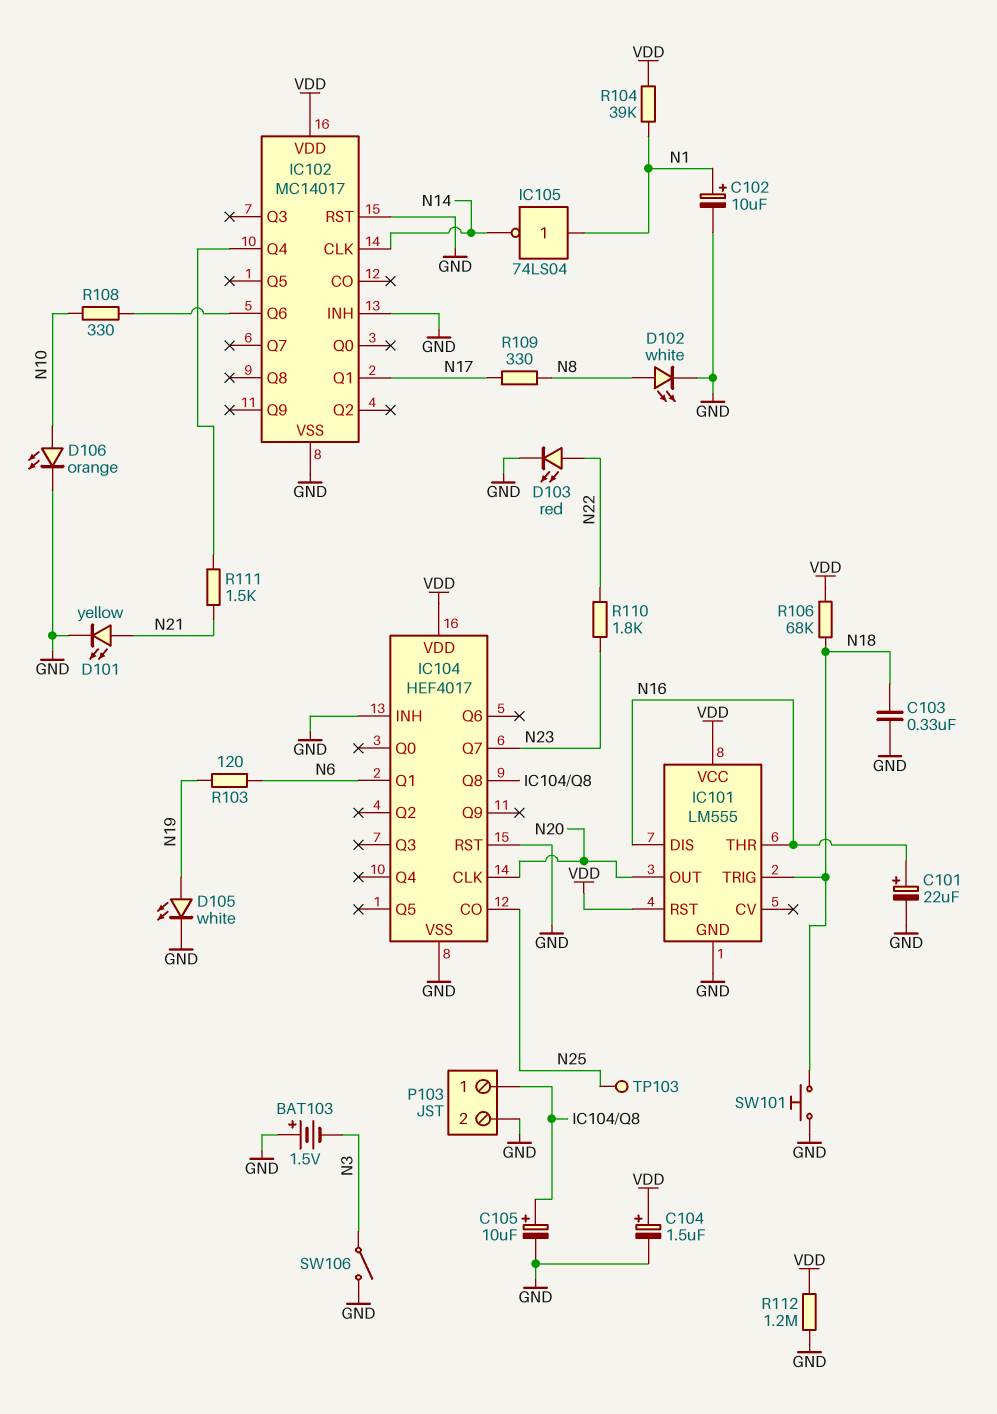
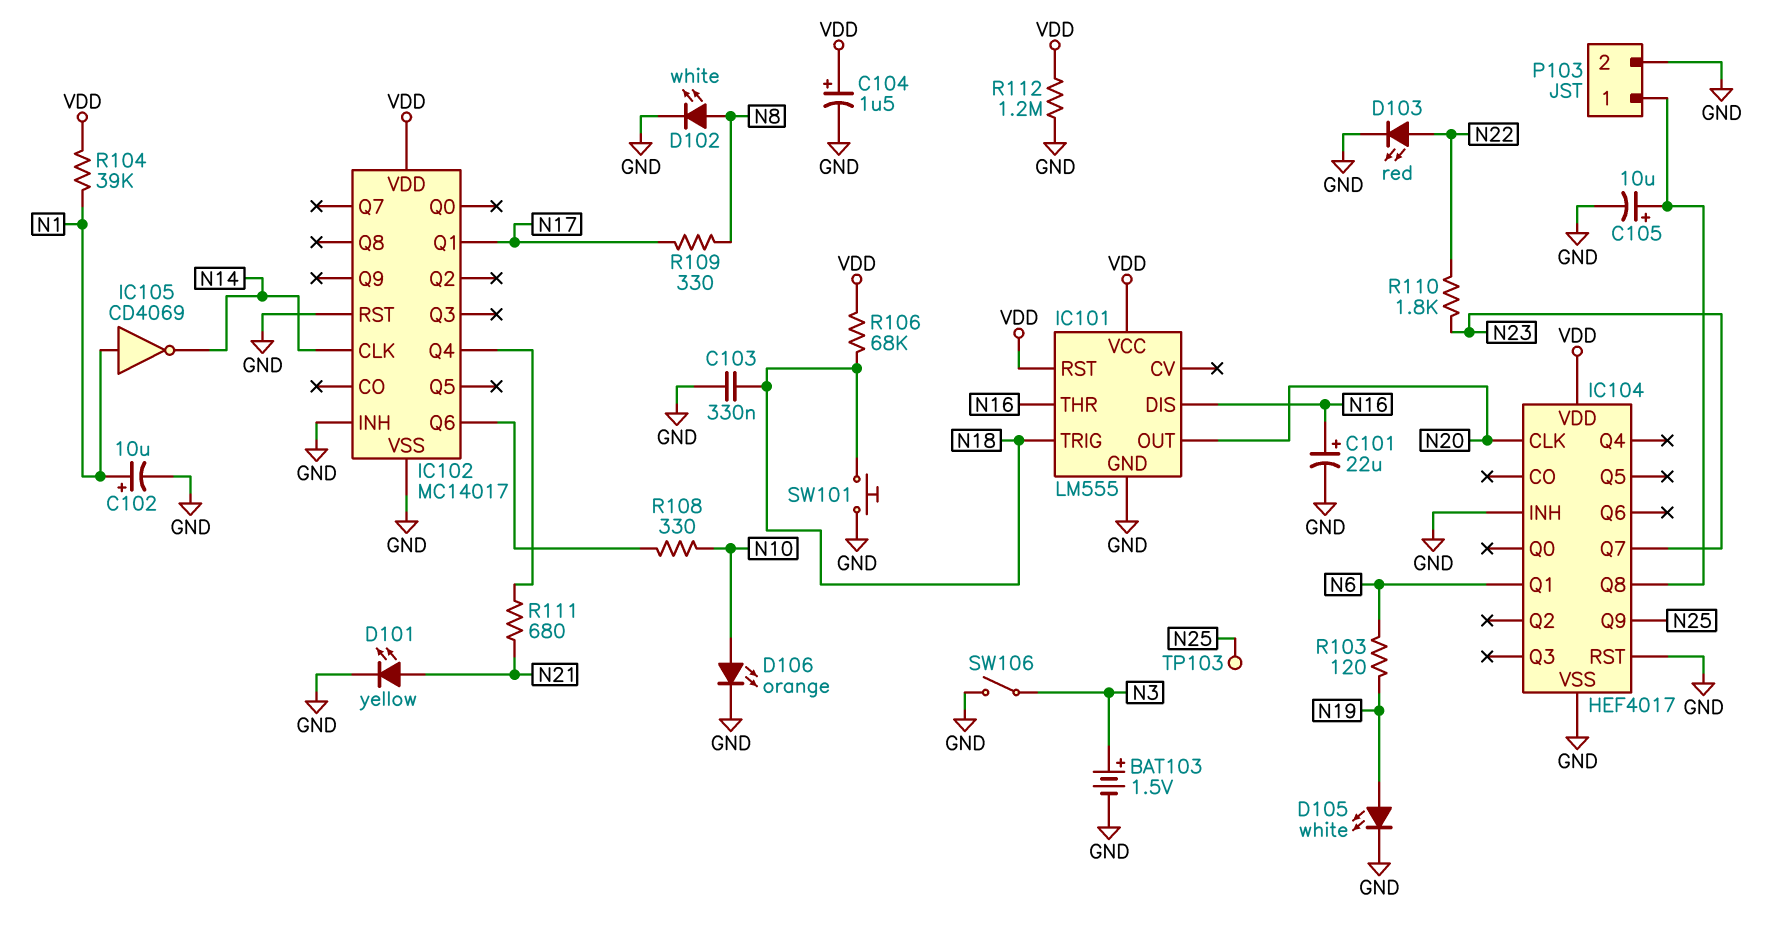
BAT103: 1.5V (plus GND, minus N3) -> 1.5V (plus N3, minus GND)
IC104 pin CO: N25 -> none
IC104 pin Q9: none -> N25
IC105: NOT 74LS04 (in N1, out N14) -> NOT CD4069 (in N1, out N14)
R111: 1.5k (IC102/Q4, N21) -> 680 (IC102/Q4, N21)

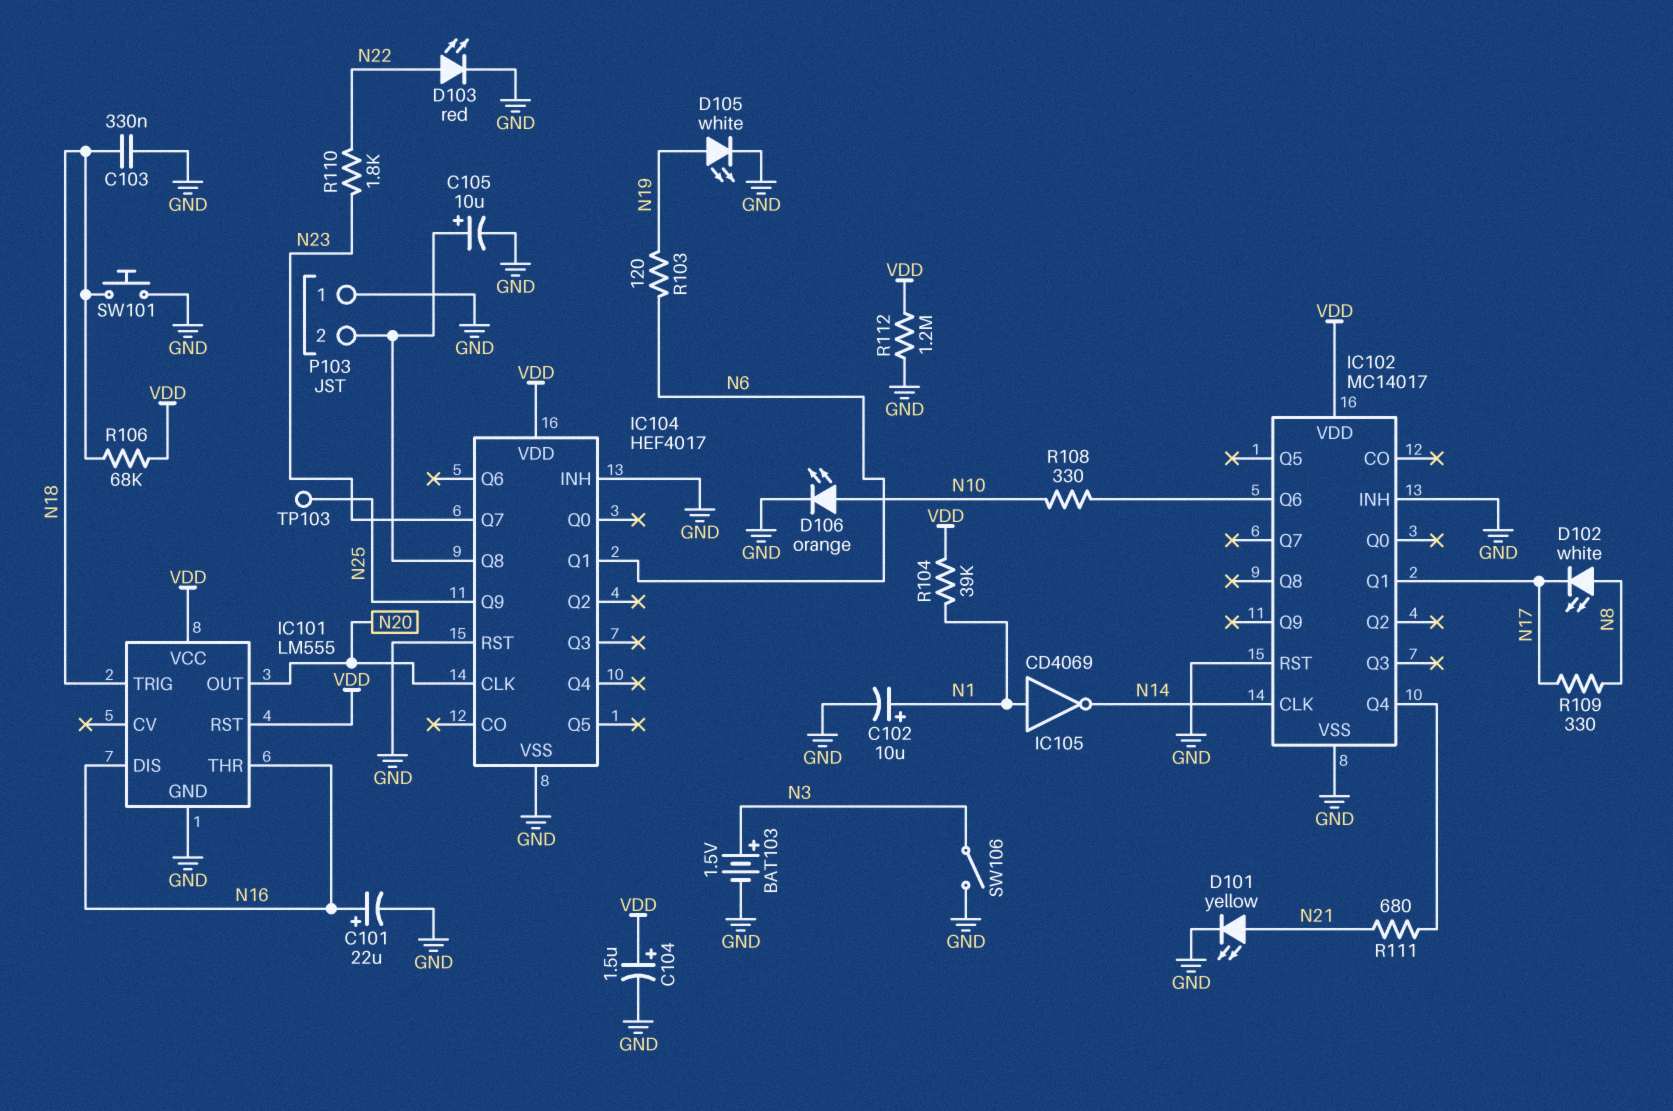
D102: LED white (A N8, K GND) -> LED white (A N8, K N17)
P103 pin 1: IC104/Q8 -> GND
P103 pin 2: GND -> IC104/Q8

